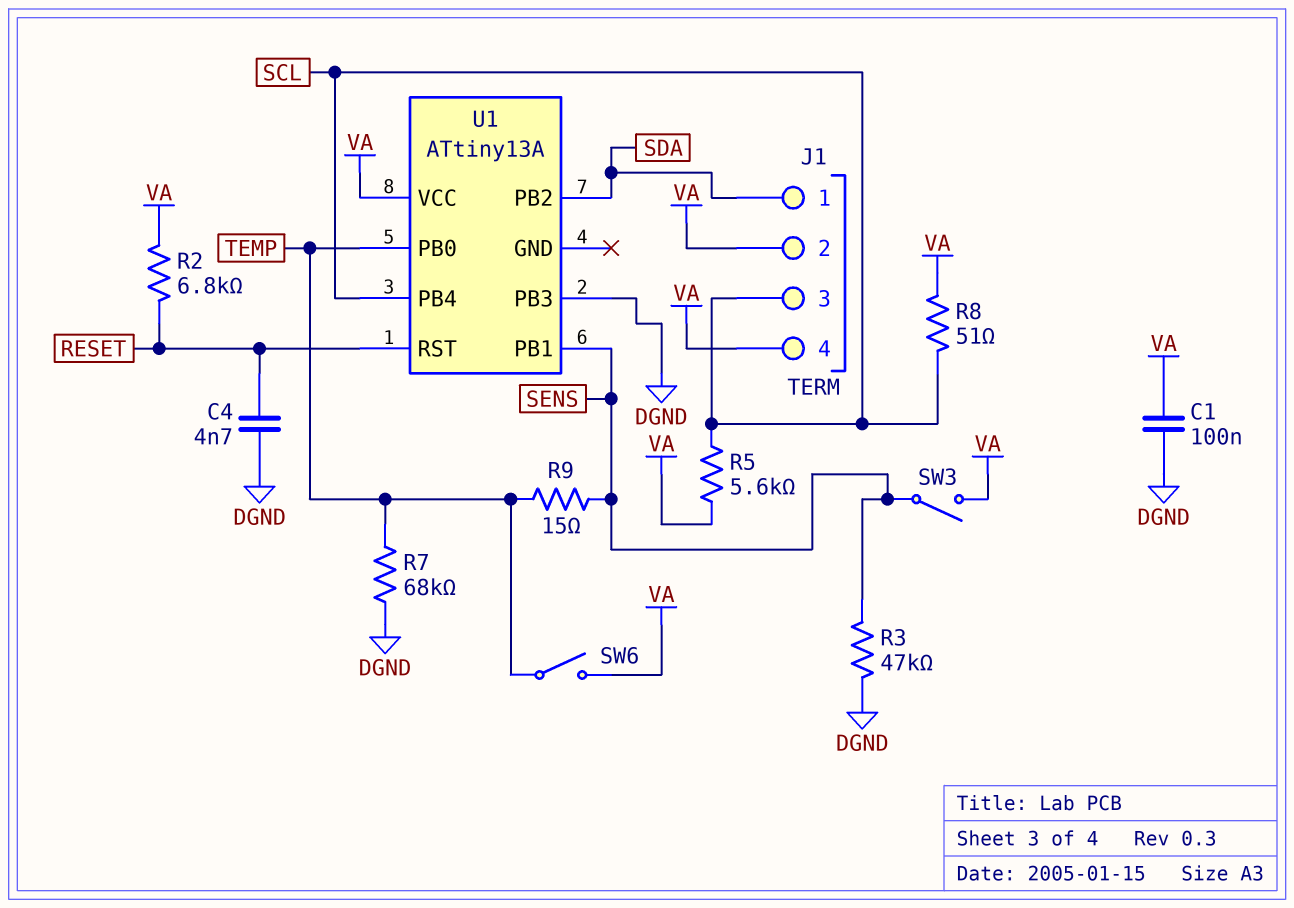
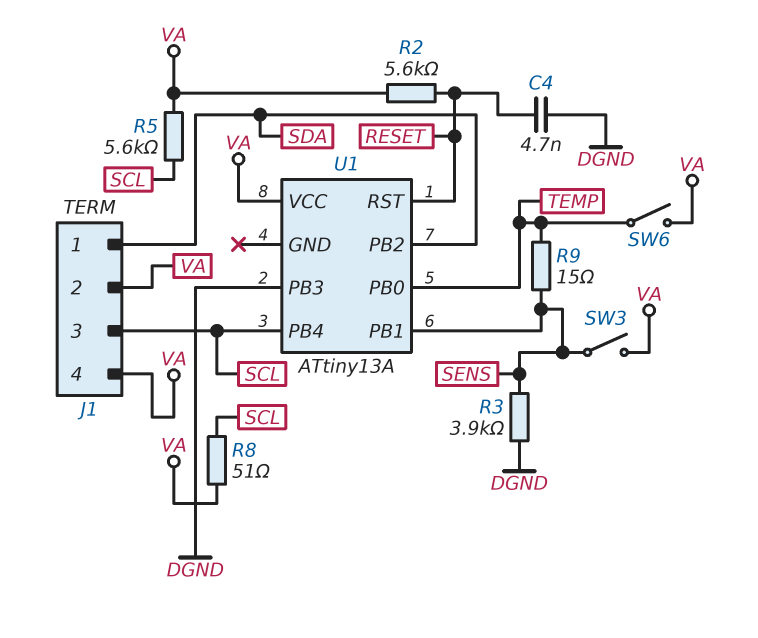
C1: 100nF (DGND, VA) -> none
R2: 6.8k (RESET, VA) -> 5.6k (RESET, VA)
R3: 47k (DGND, SENS) -> 3.9k (DGND, SENS)
R7: 68k (DGND, TEMP) -> none

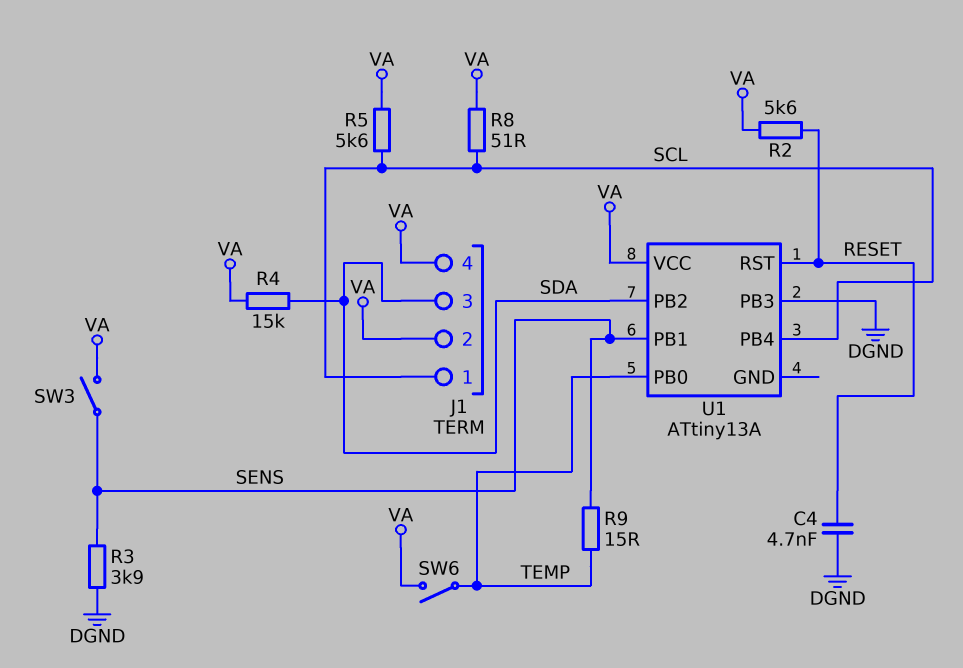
J1 pin 1: SDA -> SCL
J1 pin 3: SCL -> SDA
R4: none -> 15k (SDA, VA)

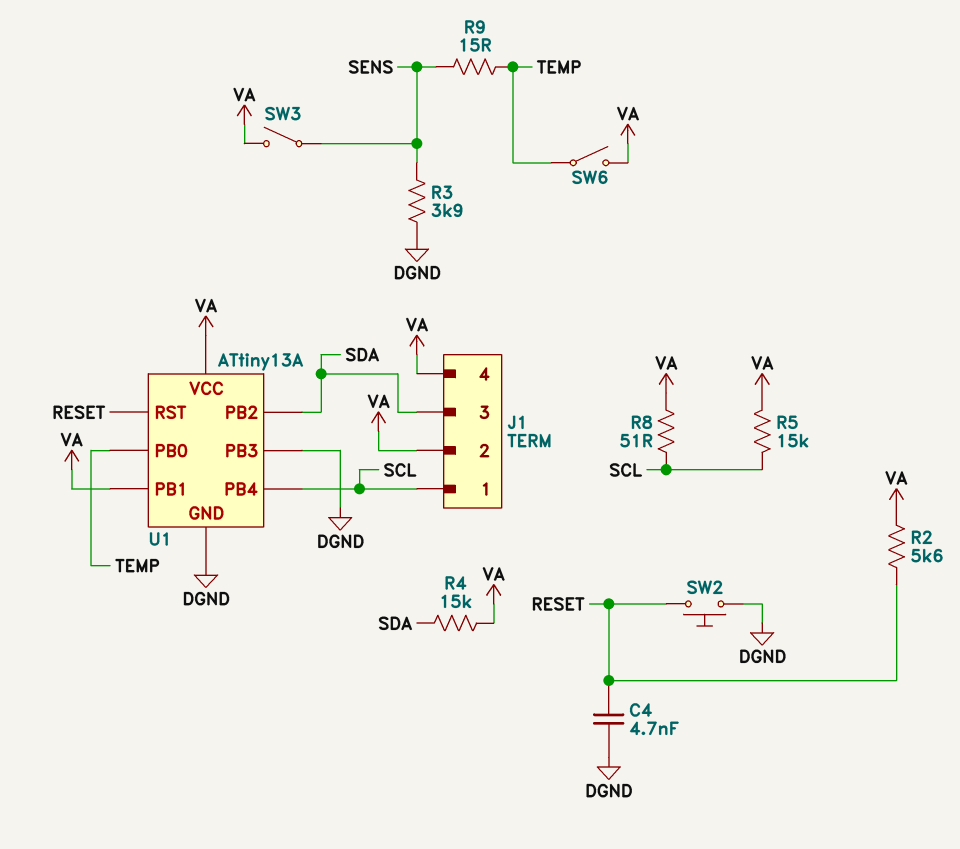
R5: 5.6k (SCL, VA) -> 15k (SCL, VA)
SW2: none -> button (DGND, RESET)
U1 pin GND: none -> DGND
U1 pin PB1: SENS -> VA

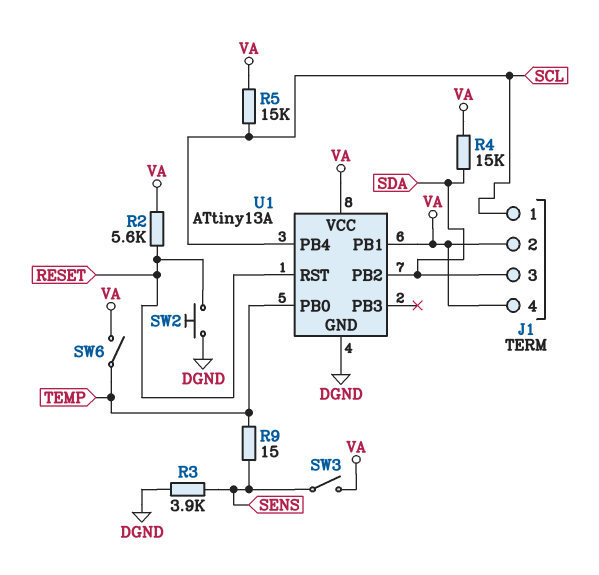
C4: 4.7nF (DGND, RESET) -> none
R8: 51 (SCL, VA) -> none
U1 pin PB3: DGND -> none

